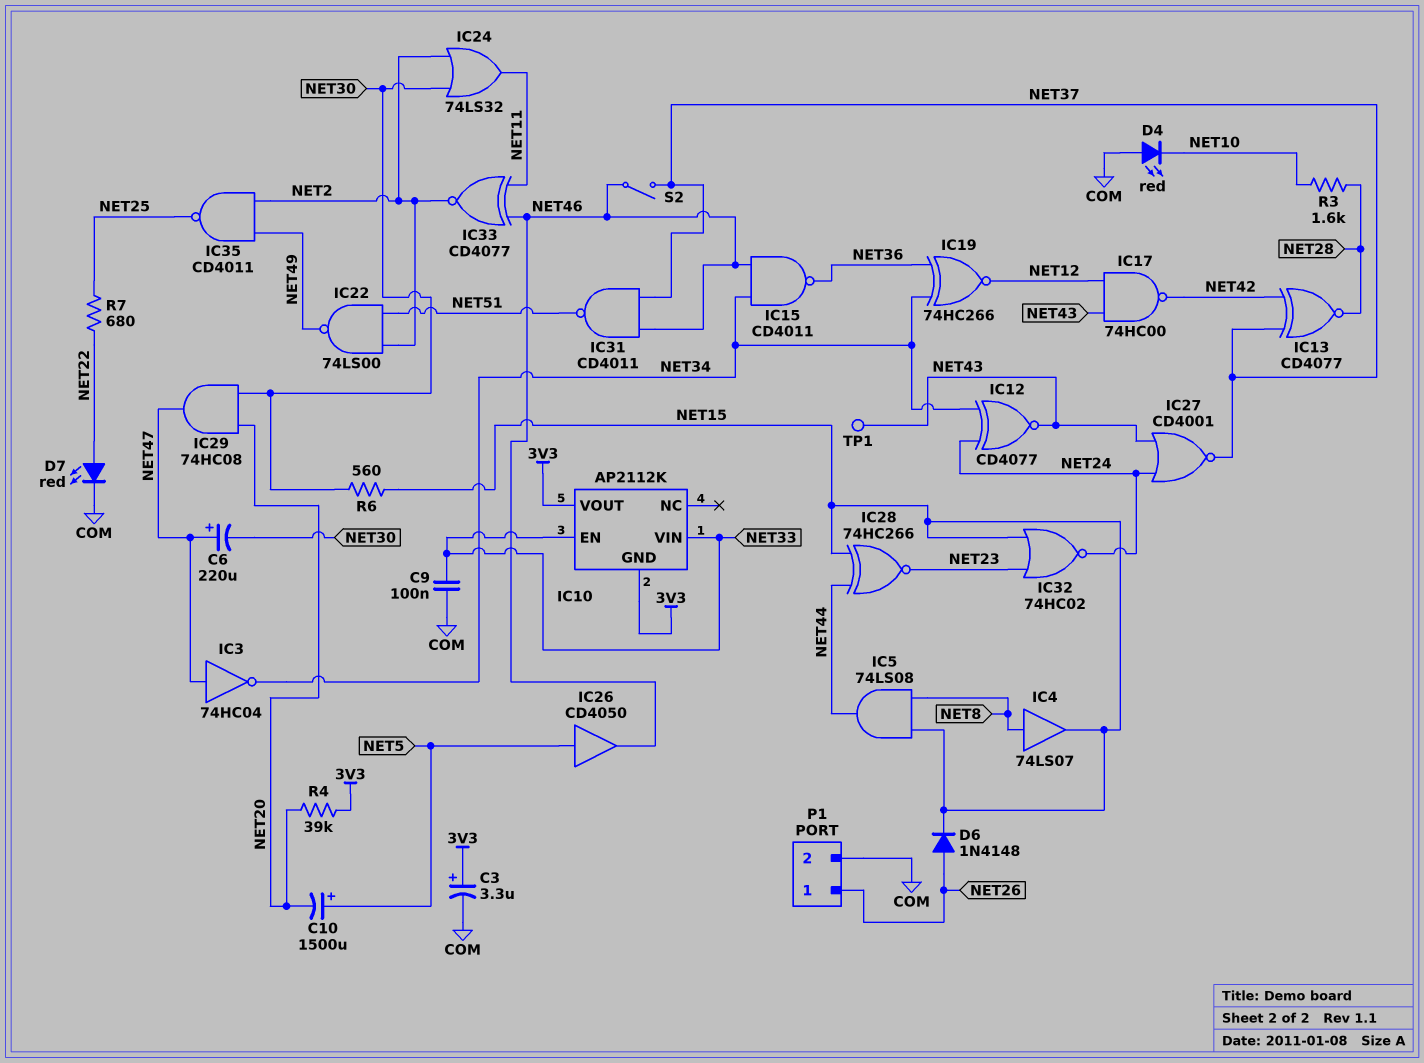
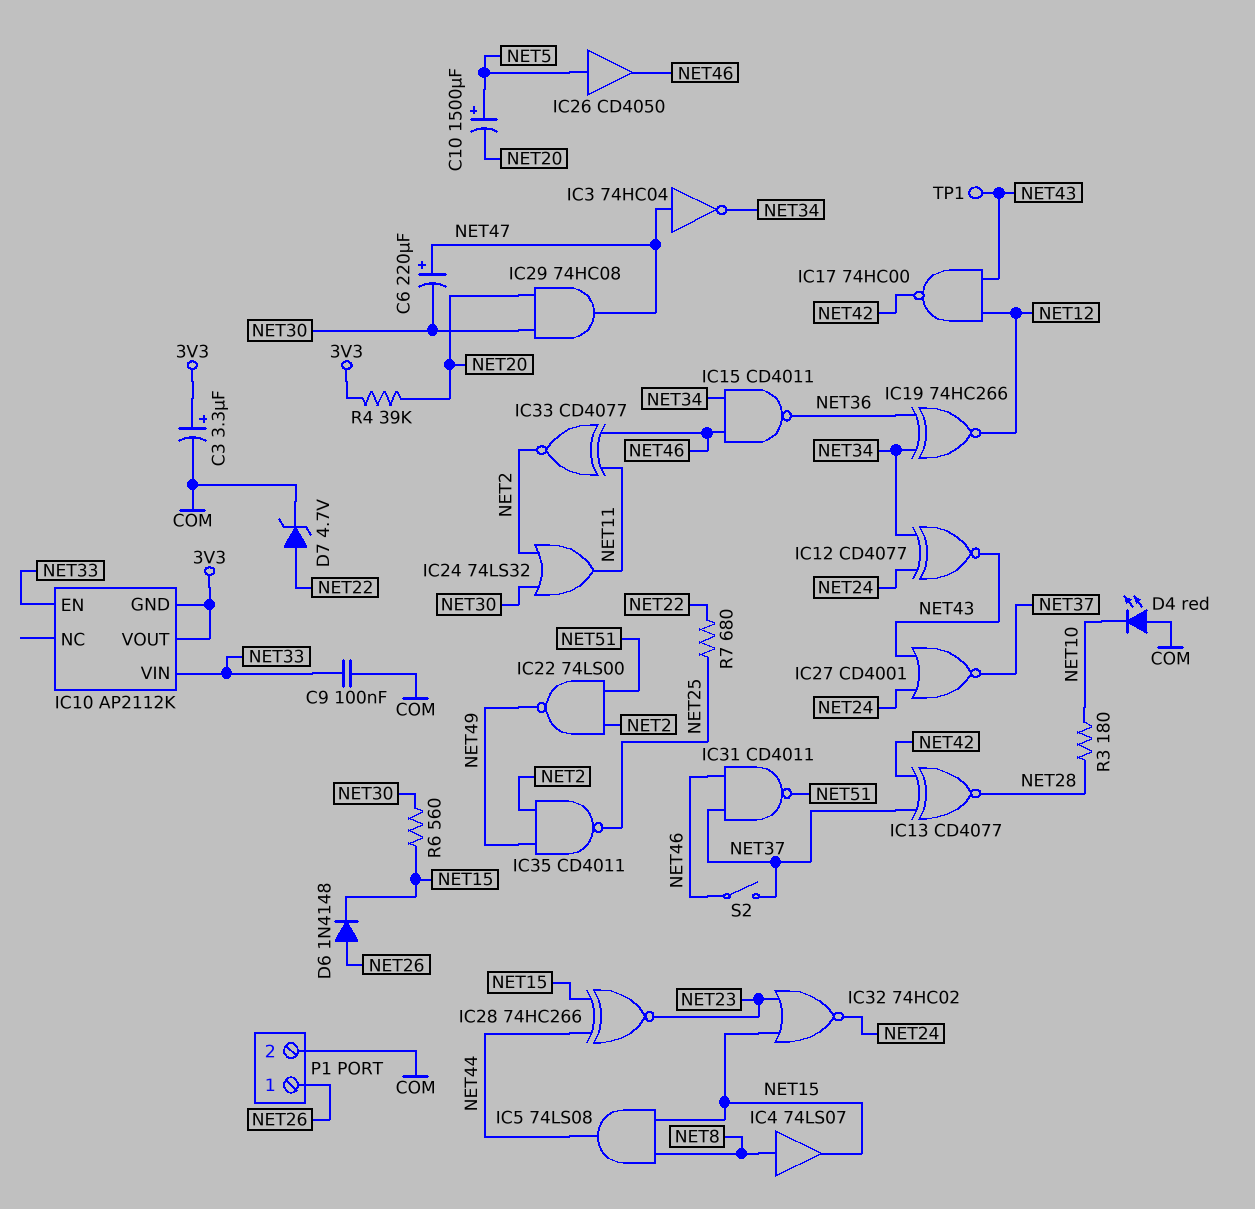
D7: LED red (A NET22, K COM) -> zener 4.7V (A NET22, K COM)
R3: 1.6k (NET10, NET28) -> 180 (NET10, NET28)

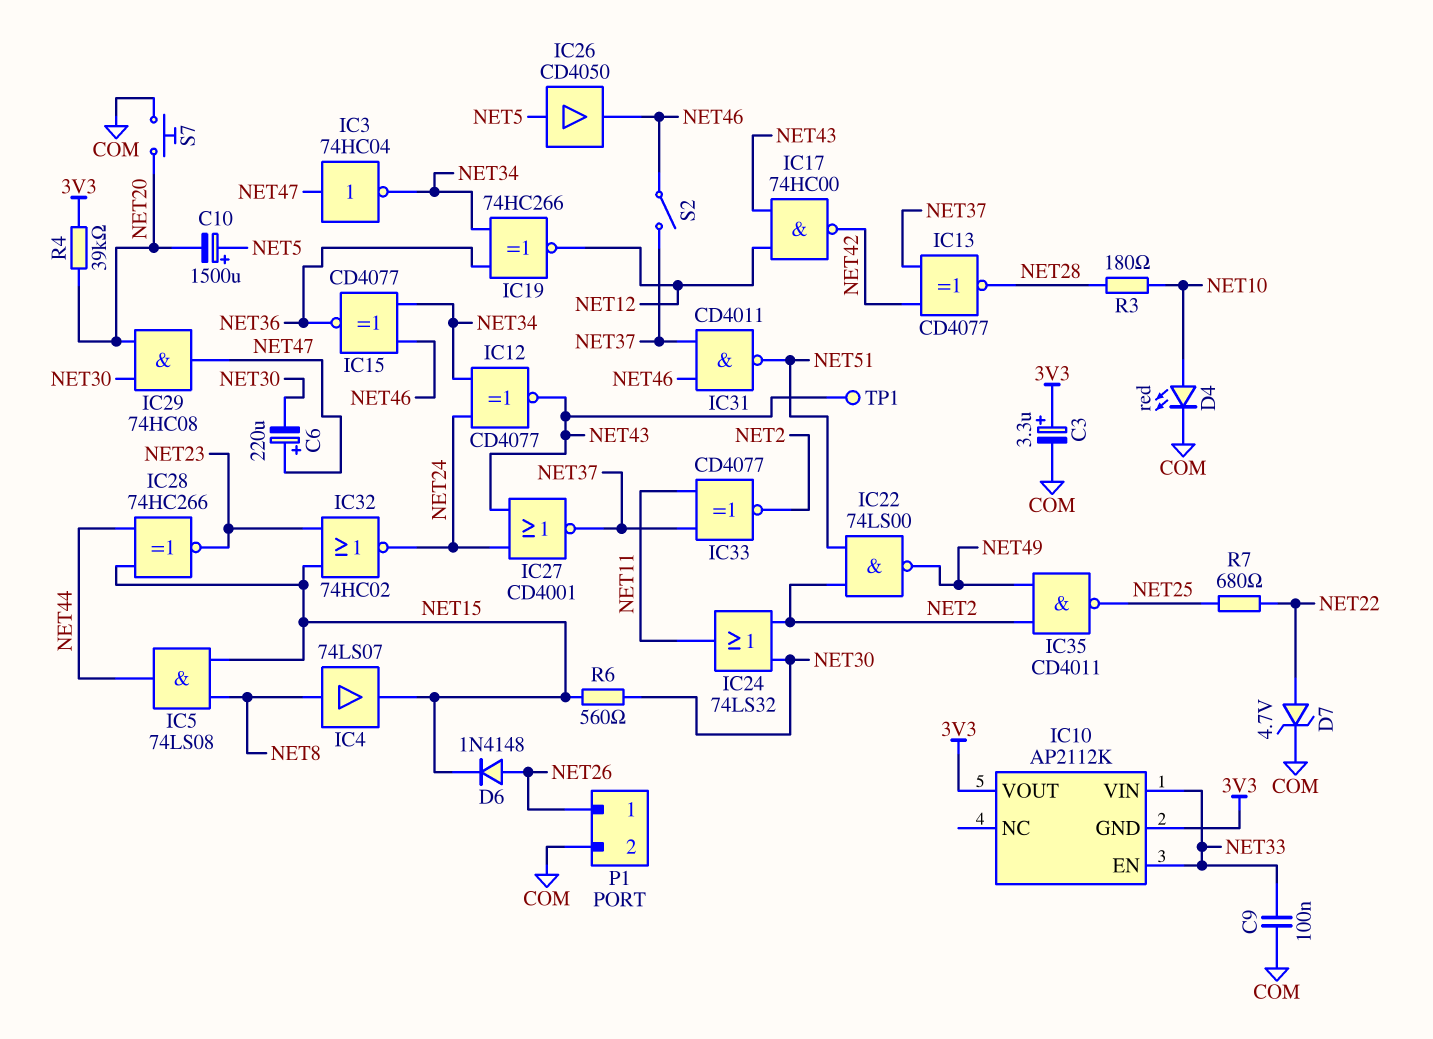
D4: LED red (A COM, K NET10) -> LED red (A NET10, K COM)
IC15: NAND CD4011 (in NET34, in NET46, out NET36) -> XNOR CD4077 (in NET34, in NET46, out NET36)
IC33: XNOR CD4077 (in NET11, in NET46, out NET2) -> XNOR CD4077 (in NET11, in NET37, out NET2)
S7: none -> button (COM, NET20)

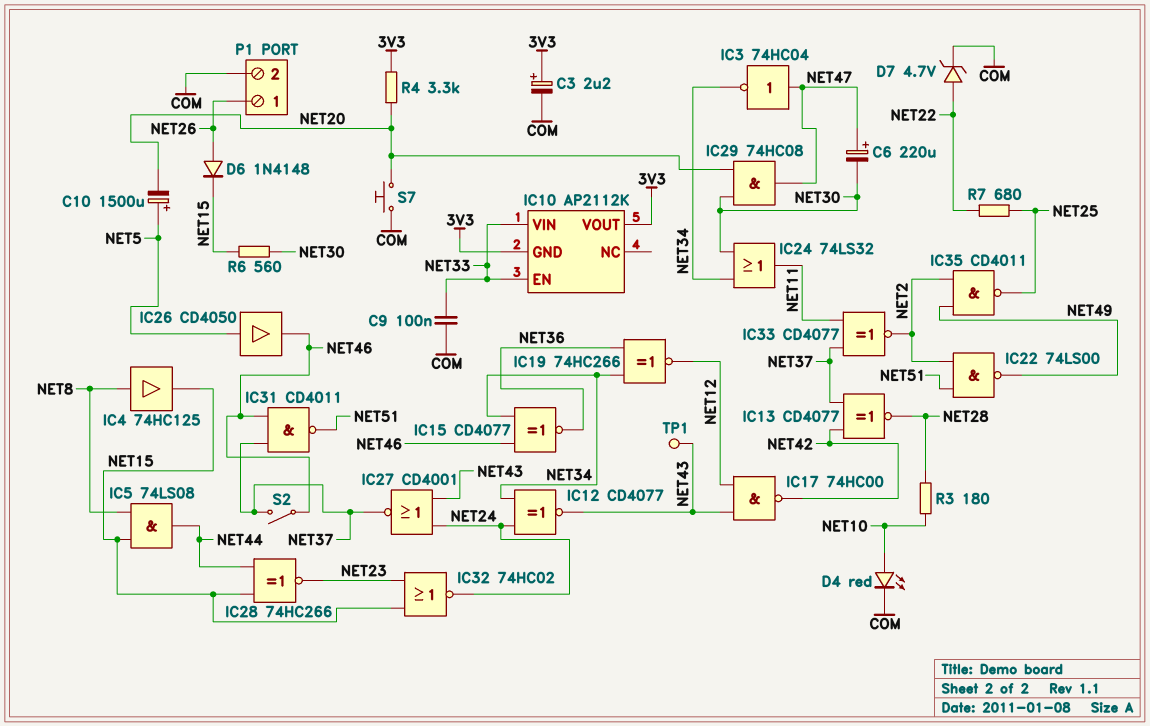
C3: 3.3uF (plus 3V3, minus COM) -> 2.2uF (plus 3V3, minus COM)
IC4: buffer 74LS07 (in NET8, out NET15) -> buffer 74HC125 (in NET8, out NET15)
IC24: OR 74LS32 (in NET2, in NET30, out NET11) -> OR 74LS32 (in NET30, in NET34, out NET11)
R4: 39k (3V3, NET20) -> 3.3k (3V3, NET20)

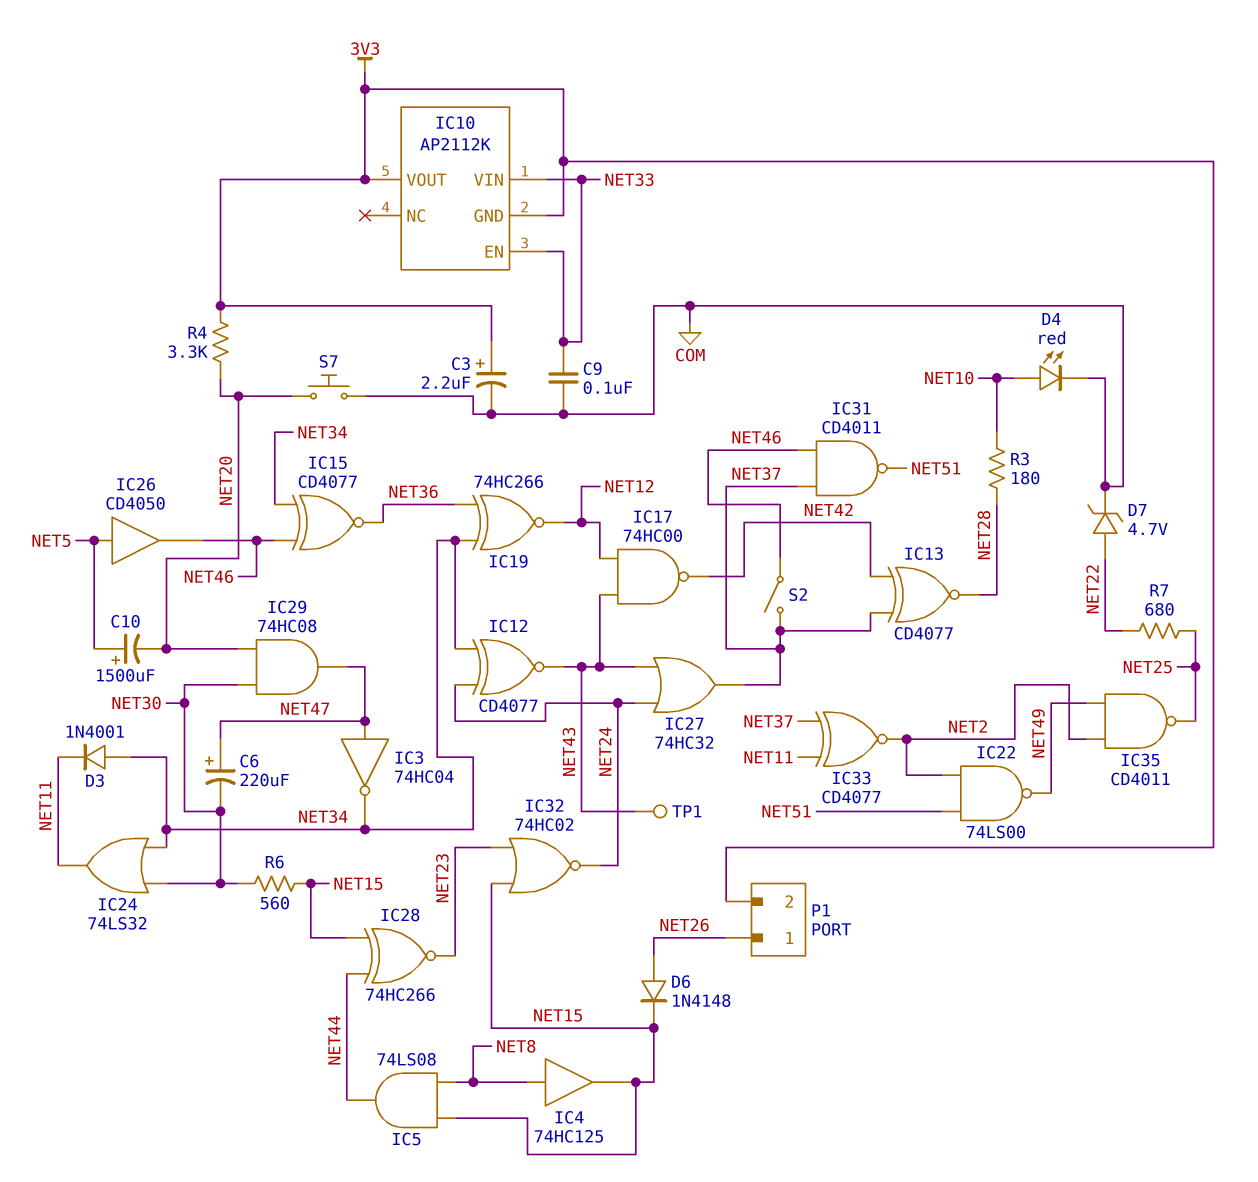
D3: none -> diode 1N4001 (A NET34, K NET11)
IC27: NOR CD4001 (in NET24, in NET43, out NET37) -> OR 74HC32 (in NET24, in NET43, out NET37)
P1 pin 2: COM -> 3V3

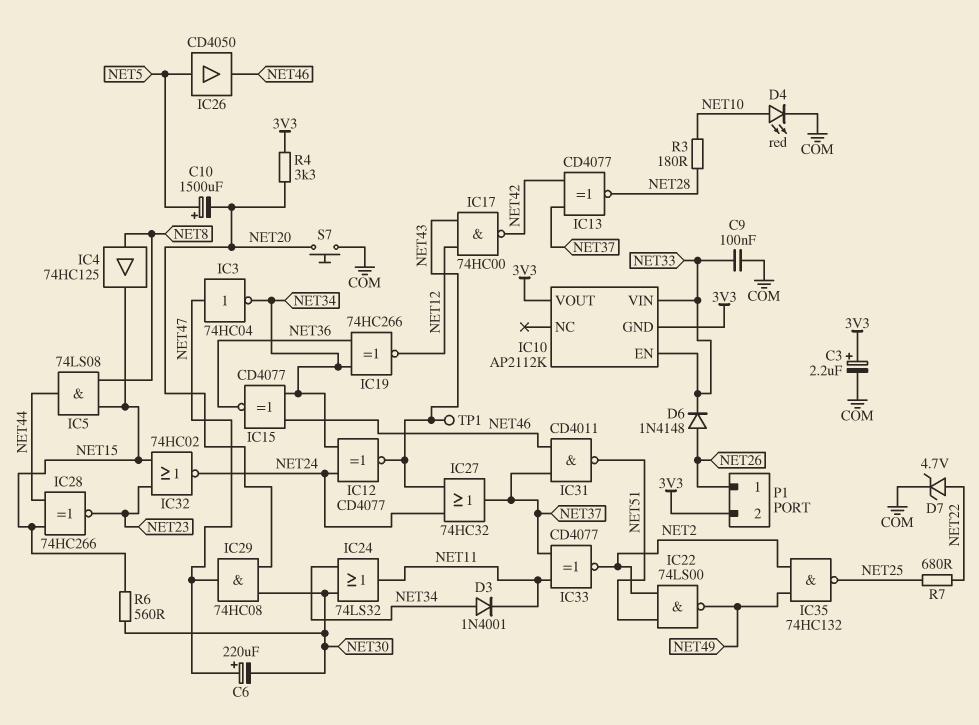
D6: diode 1N4148 (A NET26, K NET15) -> diode 1N4148 (A NET26, K NET33)
IC35: NAND CD4011 (in NET2, in NET49, out NET25) -> NAND 74HC132 (in NET2, in NET49, out NET25)
S2: switch (NET37, NET46) -> none

